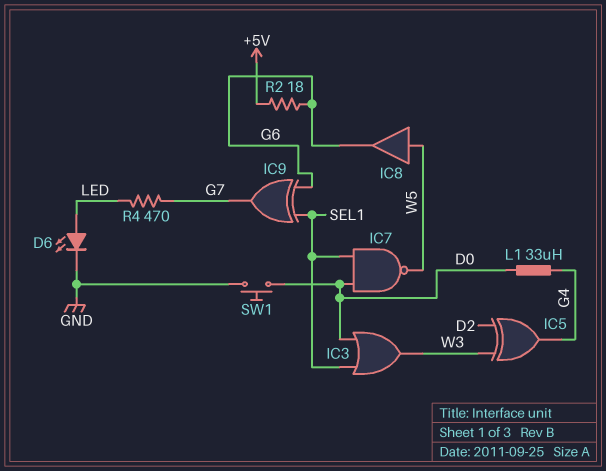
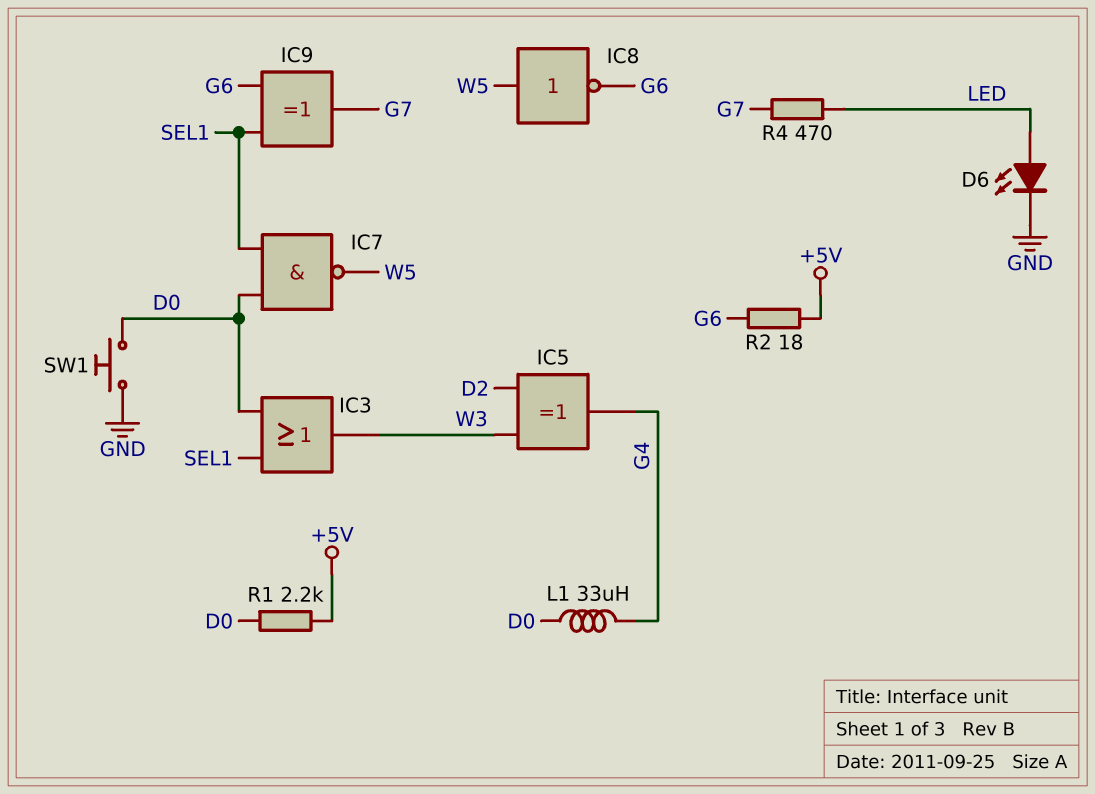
IC8: buffer (in W5, out G6) -> NOT (in W5, out G6)
R1: none -> 2.2k (+5V, D0)

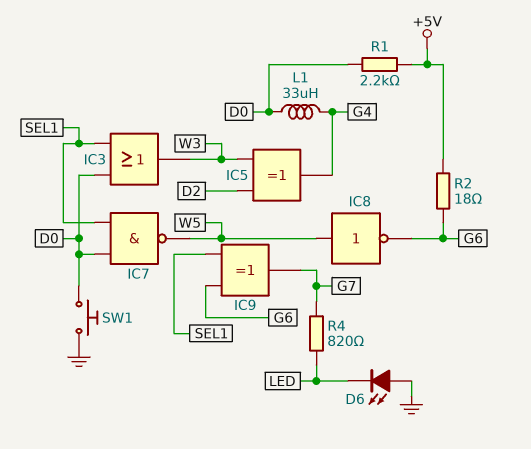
D6: LED (A LED, K GND) -> LED (A GND, K LED)
R4: 470 (G7, LED) -> 820 (G7, LED)

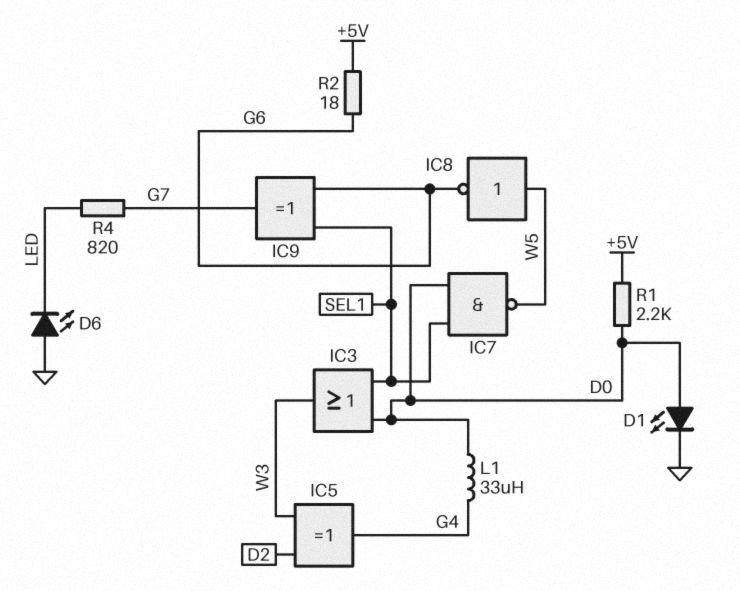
D1: none -> LED (A D0, K GND)
SW1: button (D0, GND) -> none

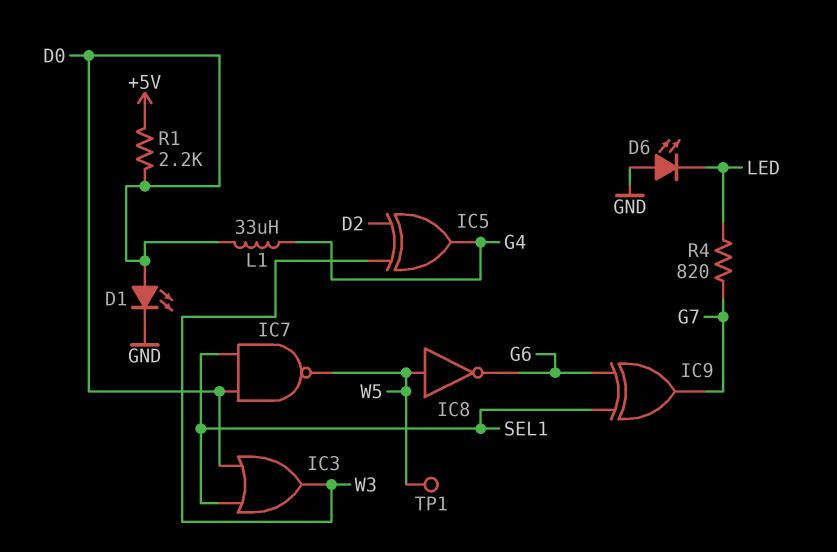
R2: 18 (+5V, G6) -> none
TP1: none -> test point (W5)

